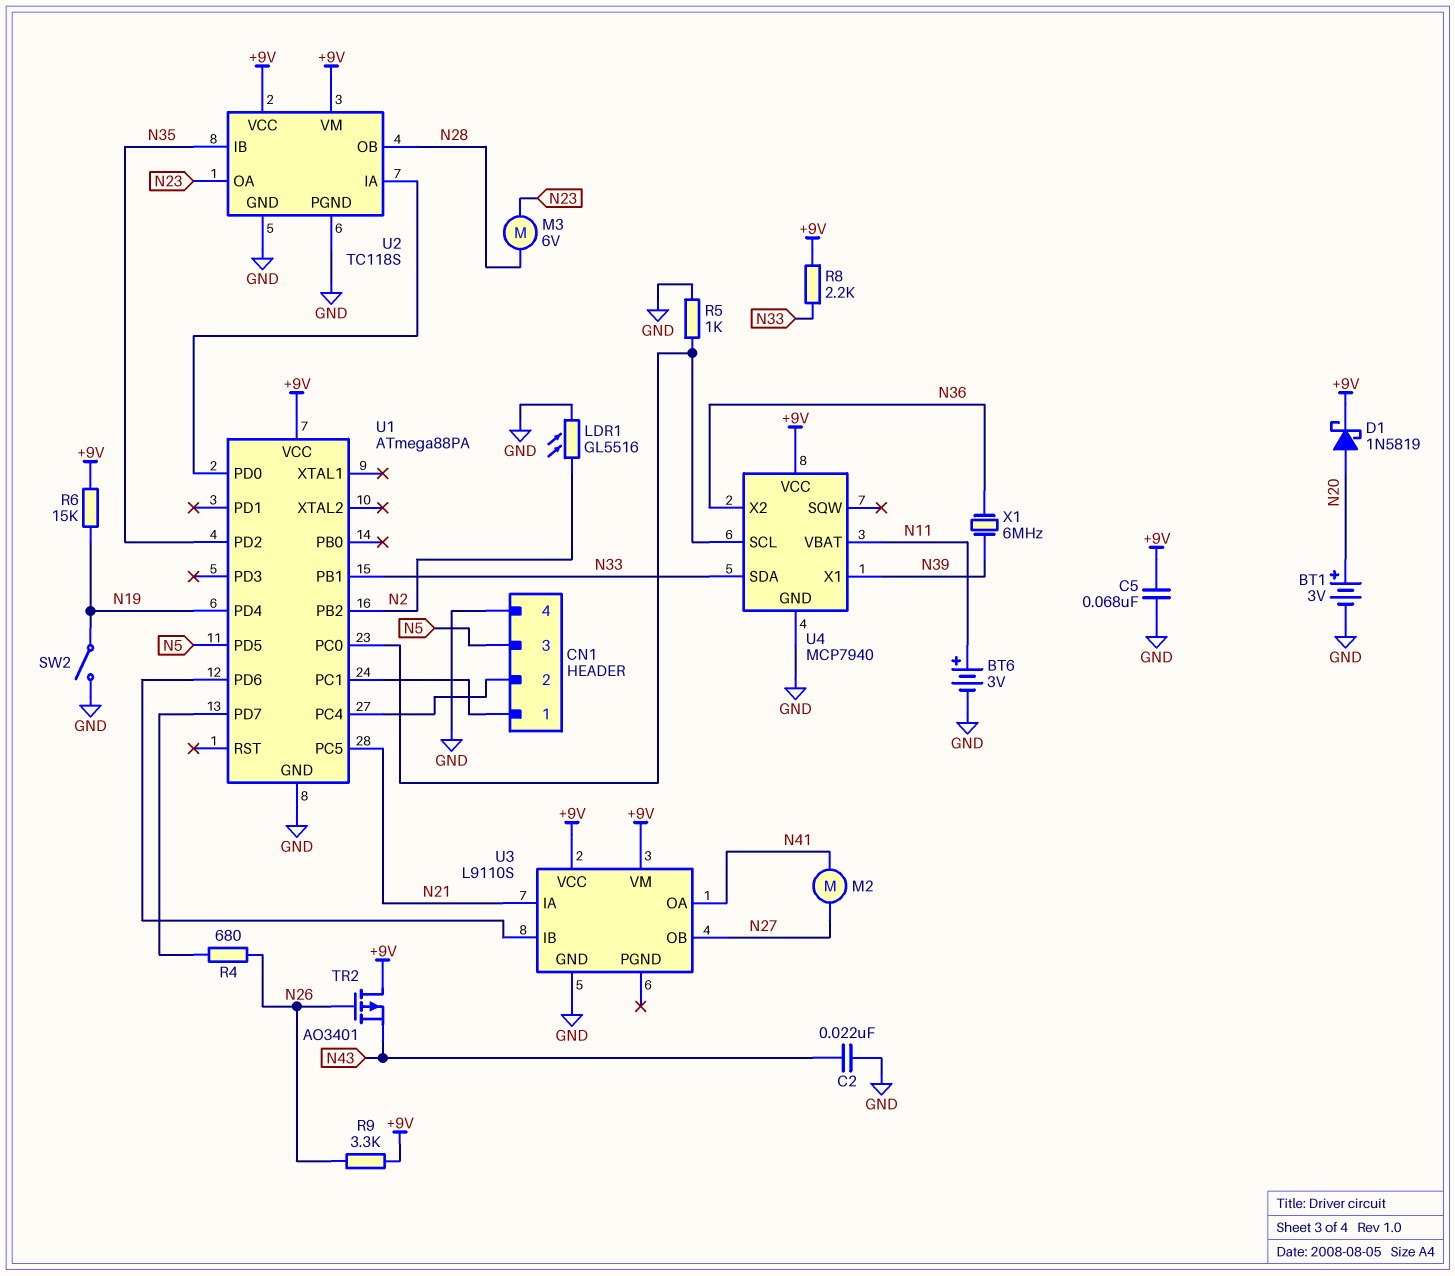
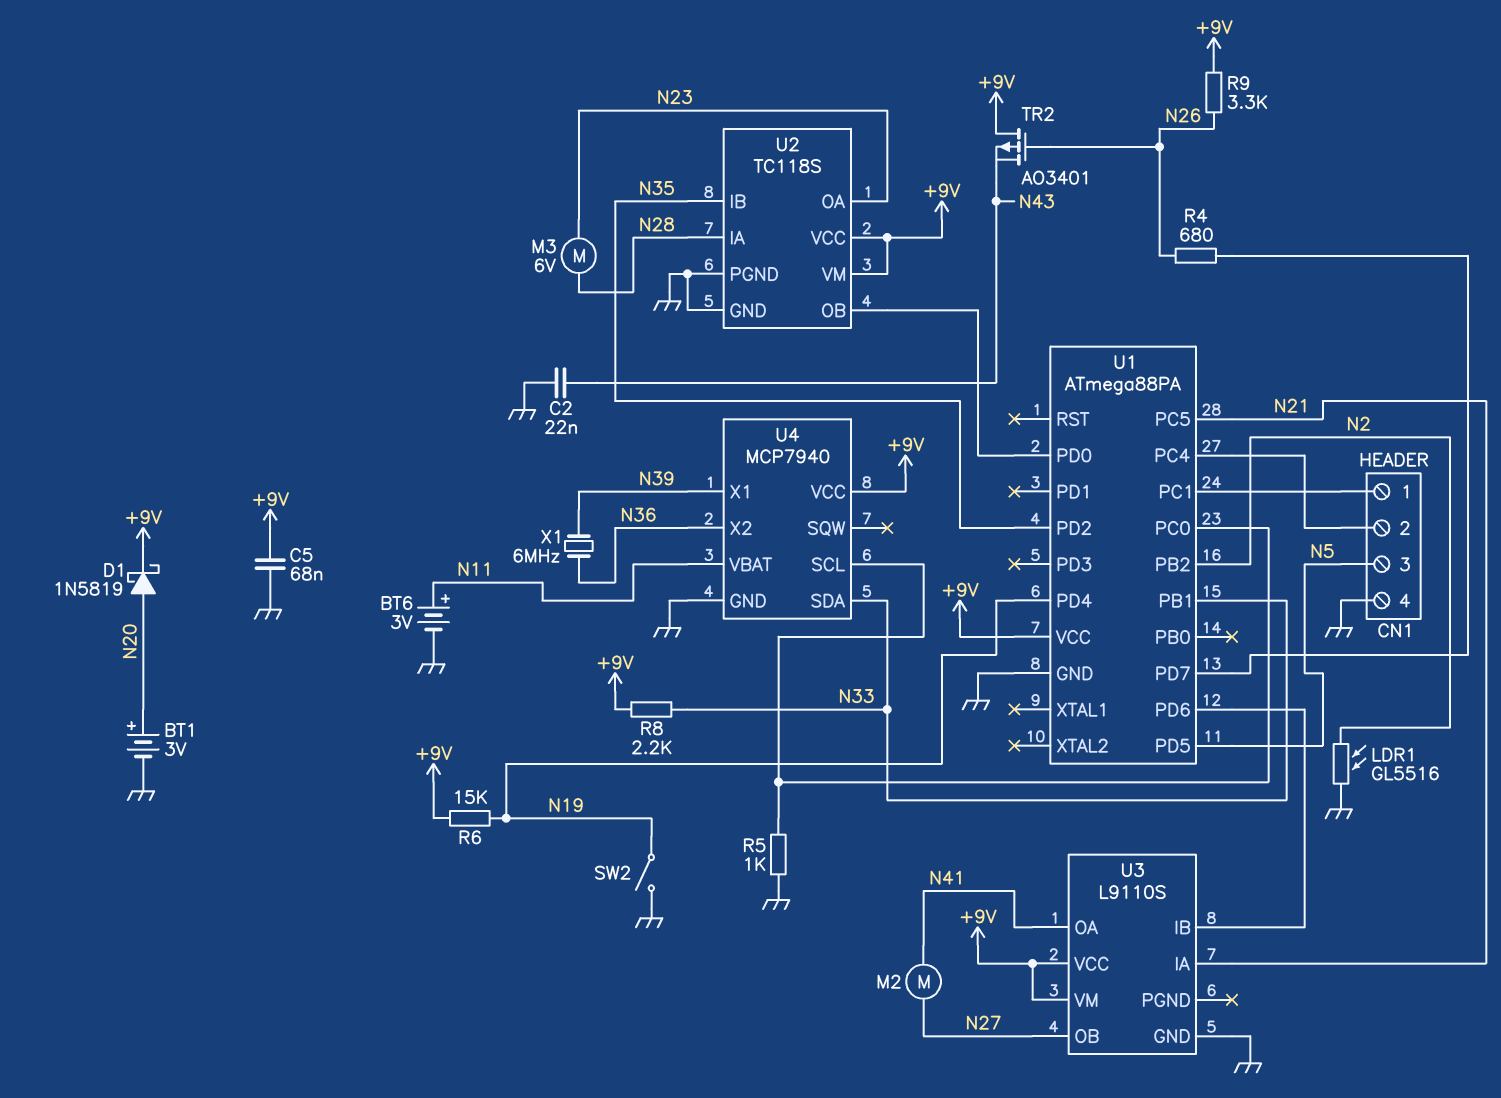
U2 pin IA: U1/PD0 -> N28
U2 pin OB: N28 -> U1/PD0

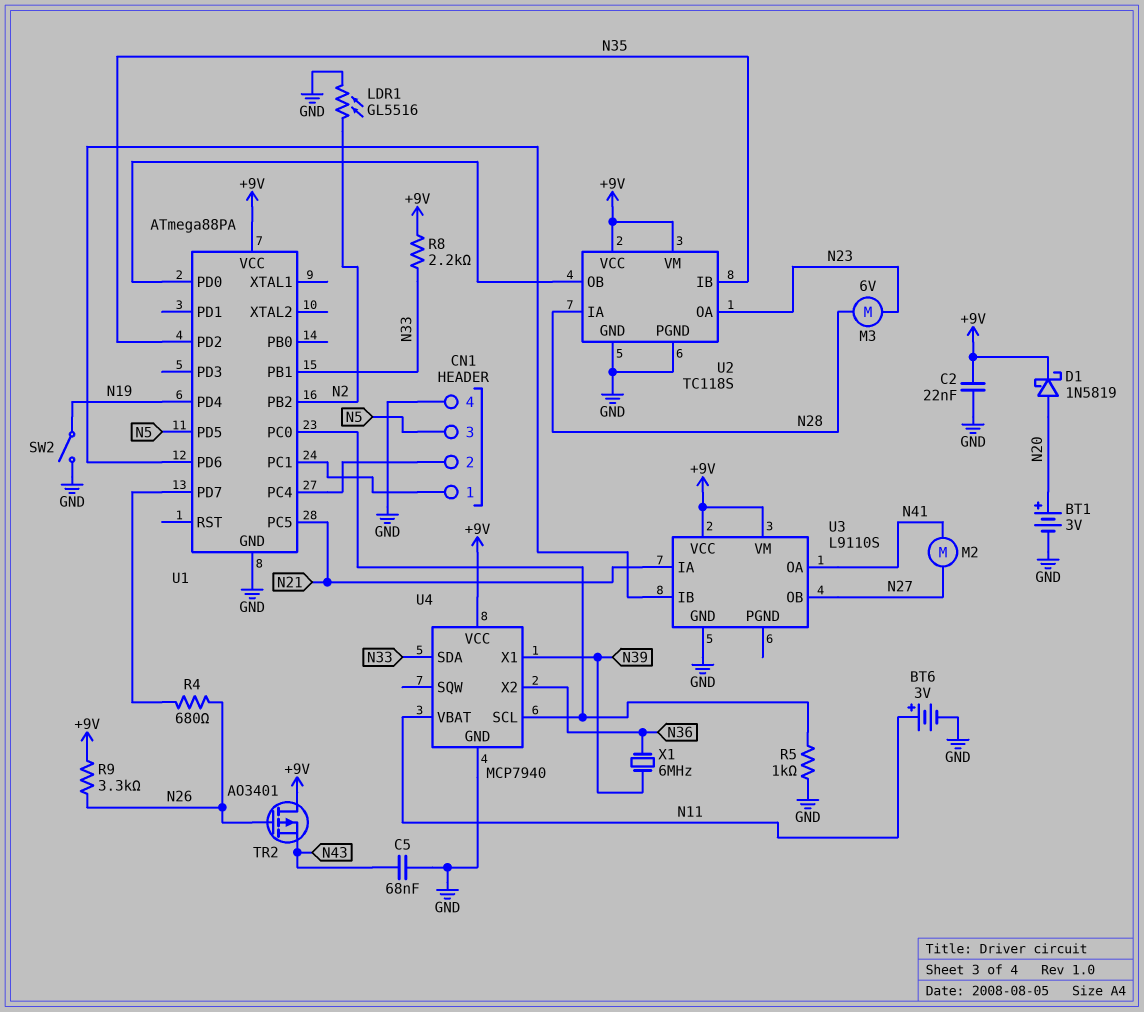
C2: 22nF (GND, N43) -> 22nF (+9V, GND)
C5: 68nF (+9V, GND) -> 68nF (GND, N43)
R6: 15k (+9V, N19) -> none

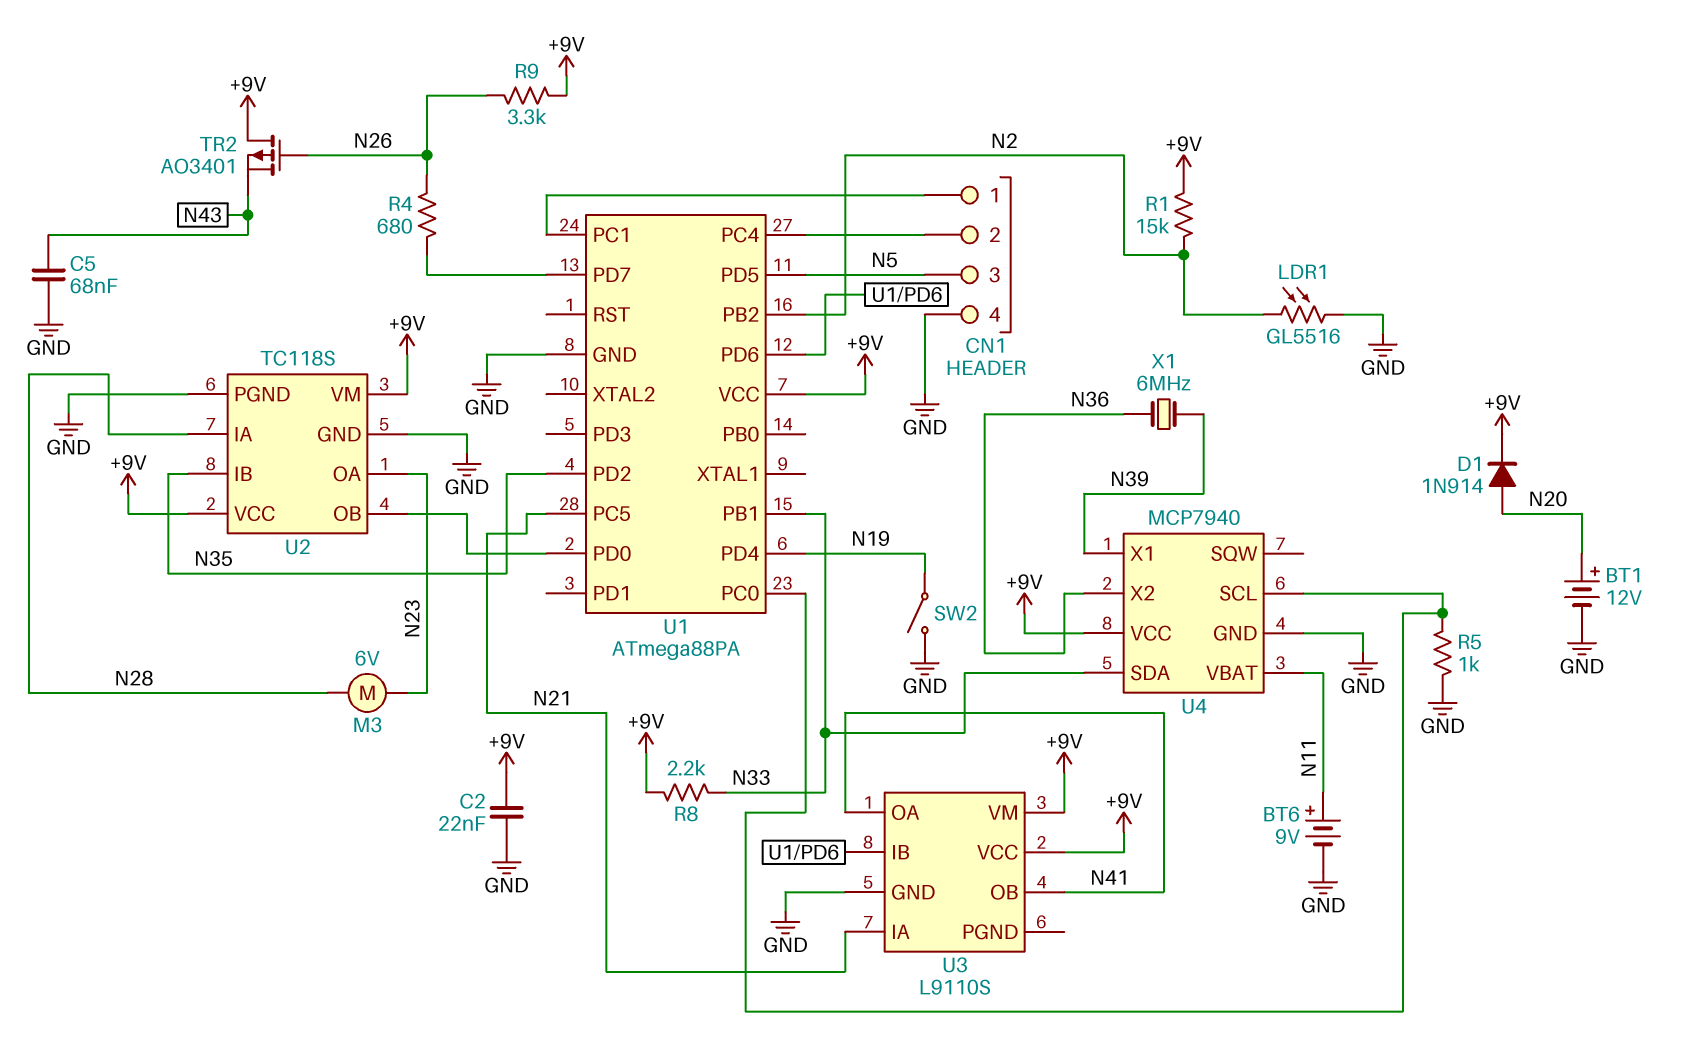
BT1: 3V (plus N20, minus GND) -> 12V (plus N20, minus GND)
BT6: 3V (plus N11, minus GND) -> 9V (plus N11, minus GND)
D1: schottky 1N5819 (A N20, K +9V) -> diode 1N914 (A N20, K +9V)
M2: motor (N27, N41) -> none
R1: none -> 15k (+9V, N2)
U3 pin OB: N27 -> N41

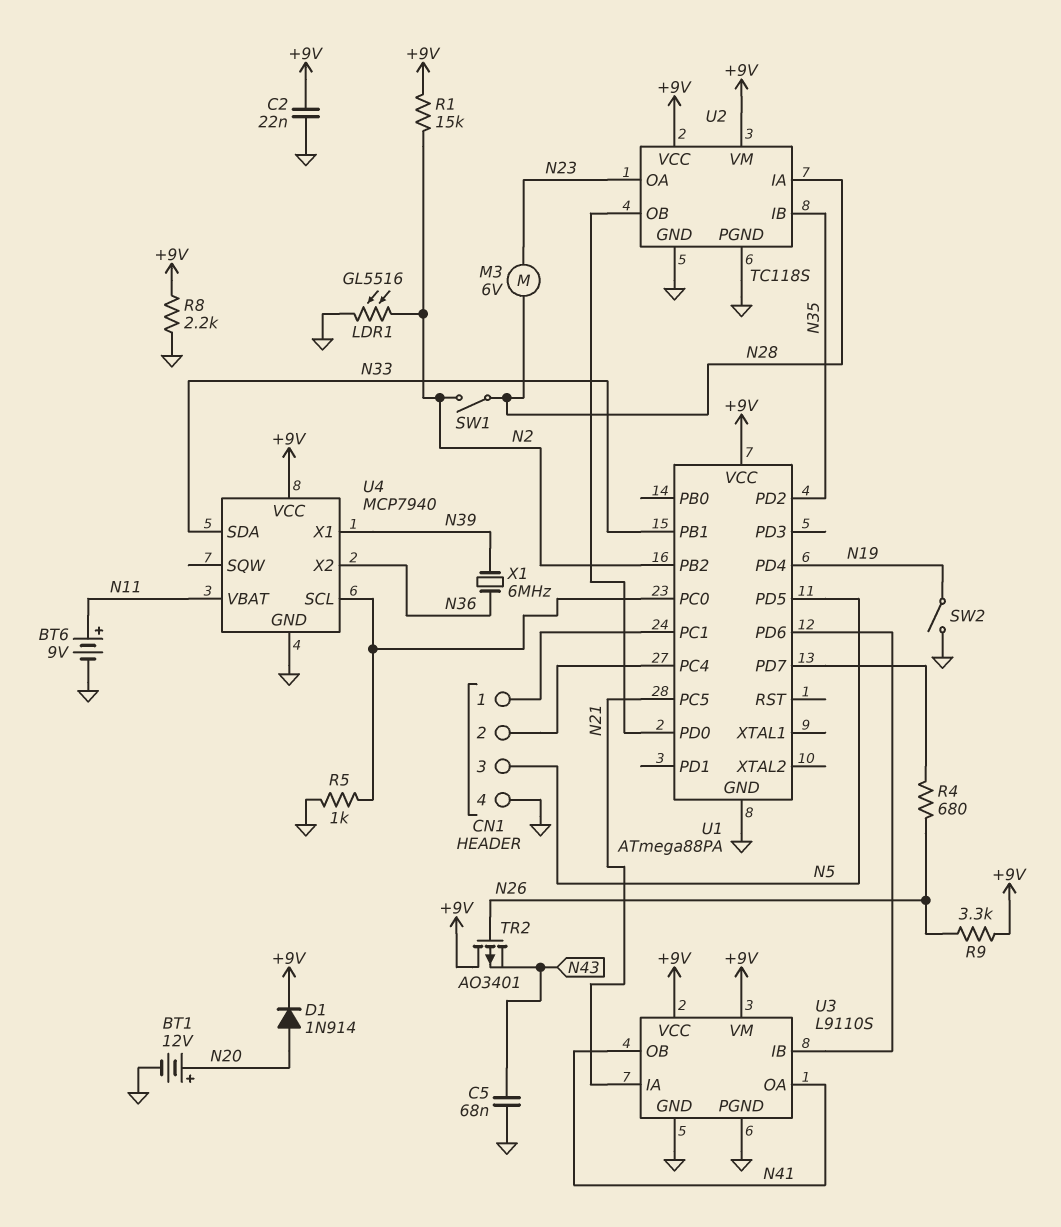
R8: 2.2k (+9V, N33) -> 2.2k (+9V, GND)
SW1: none -> switch (N2, N28)
U3 pin PGND: none -> GND

